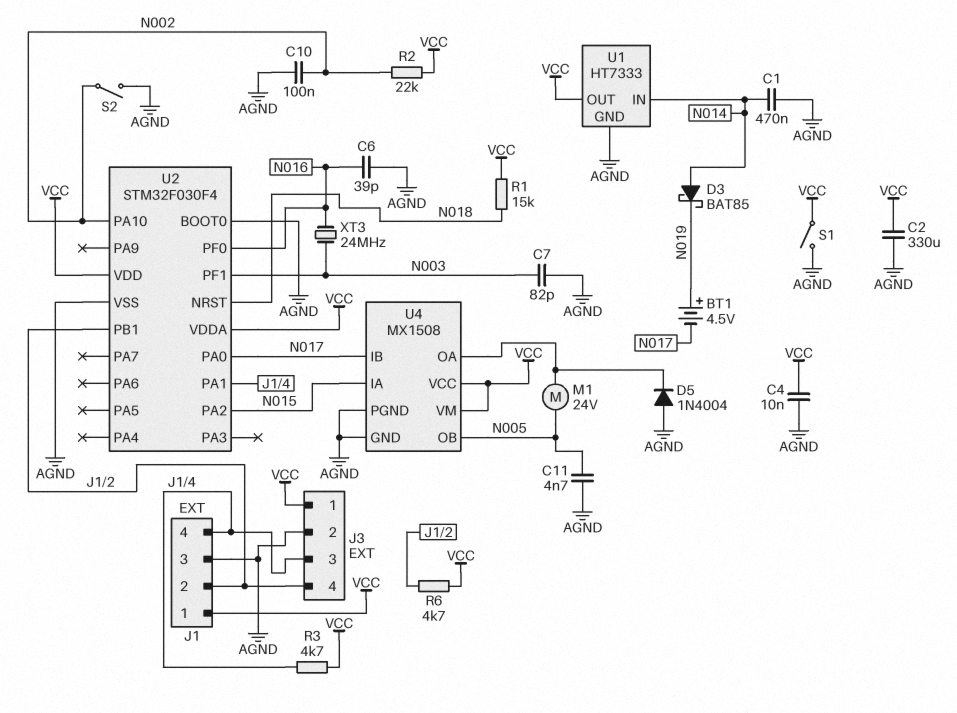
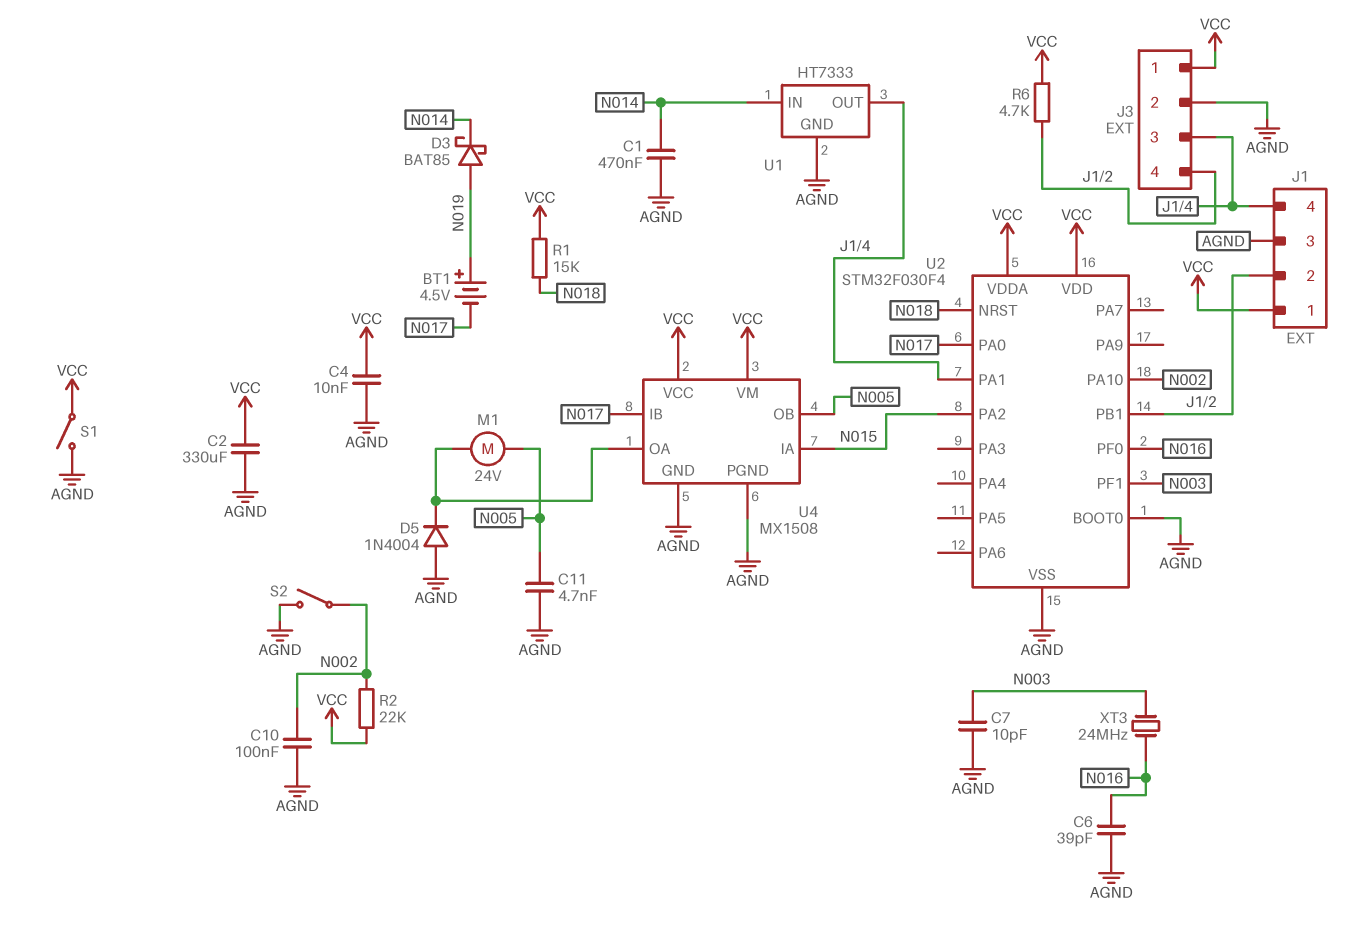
C7: 82pF (AGND, N003) -> 10pF (AGND, N003)
D3: schottky BAT85 (A N014, K N019) -> schottky BAT85 (A N019, K N014)
R3: 4.7k (J1/4, VCC) -> none
U1 pin OUT: VCC -> J1/4

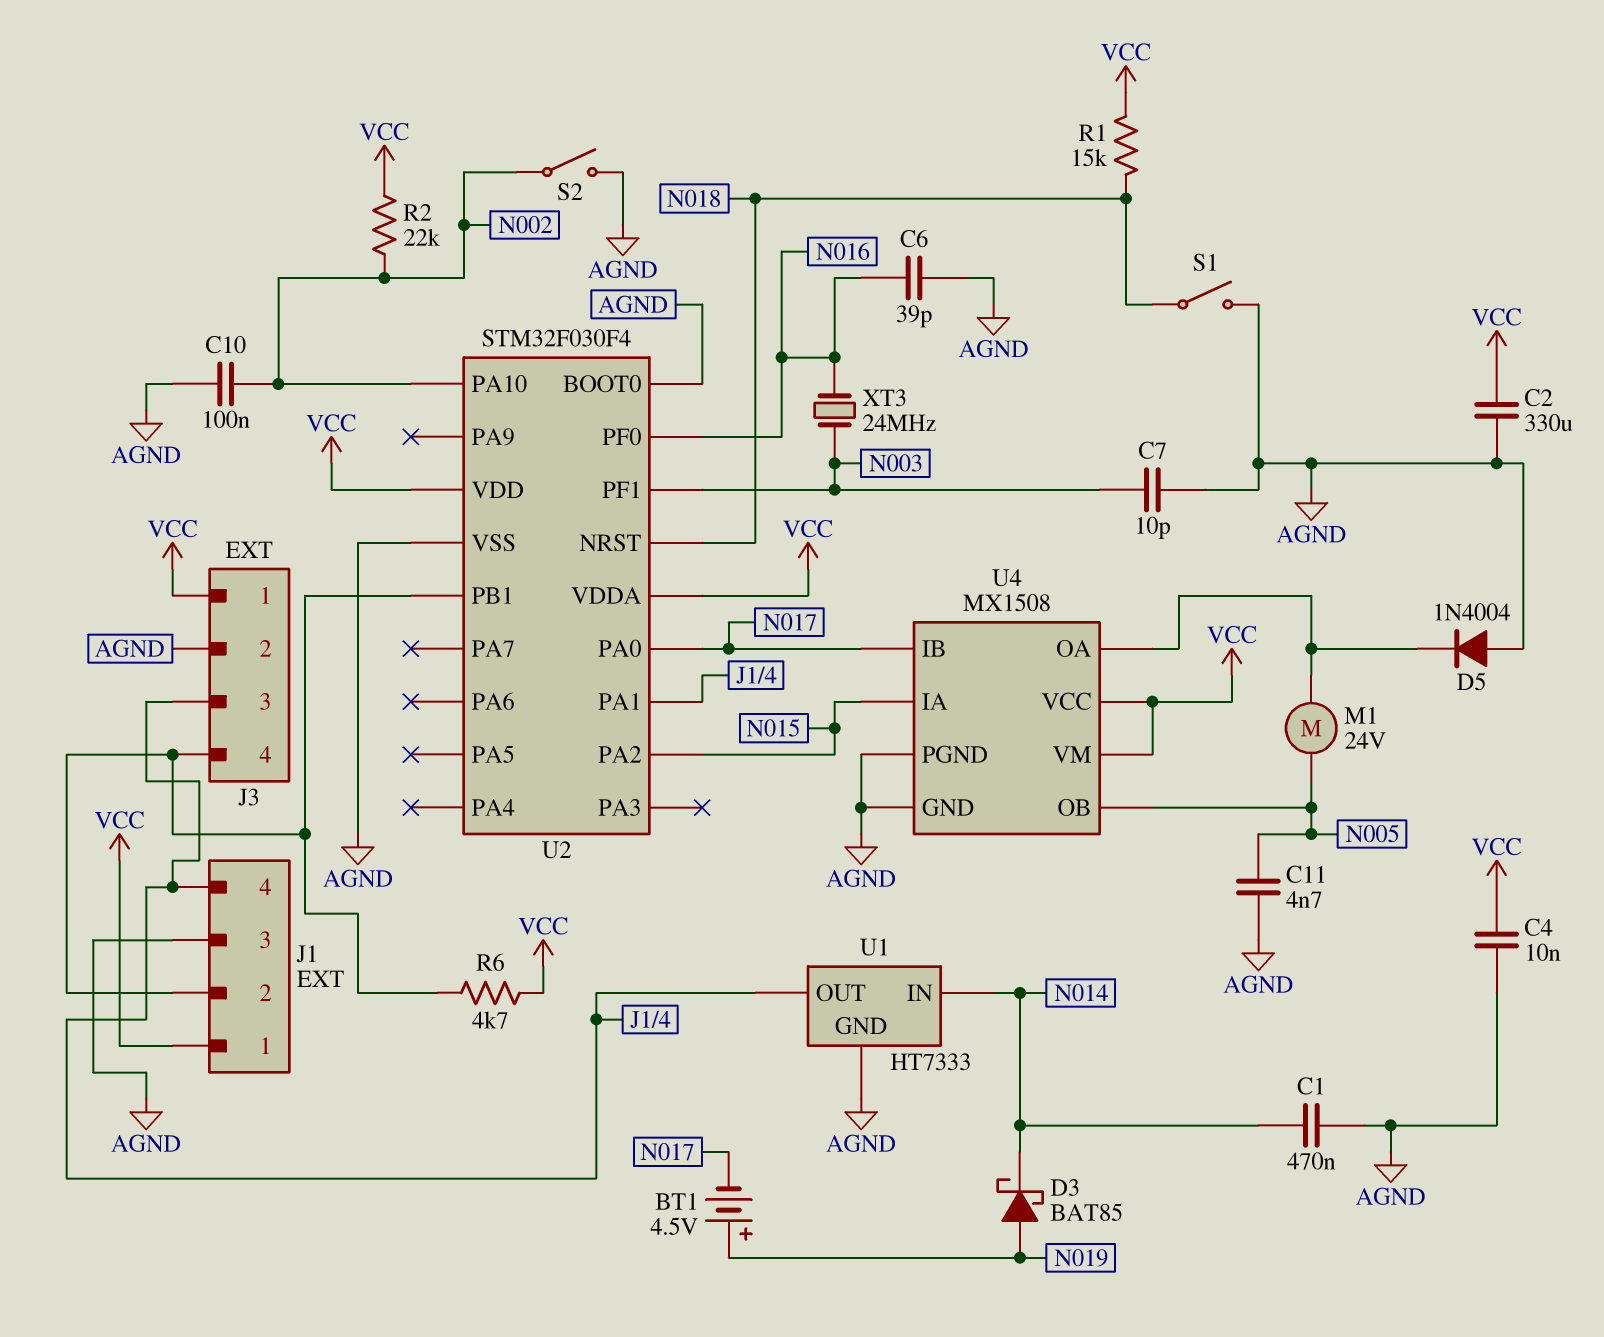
S1: switch (AGND, VCC) -> switch (AGND, N018)

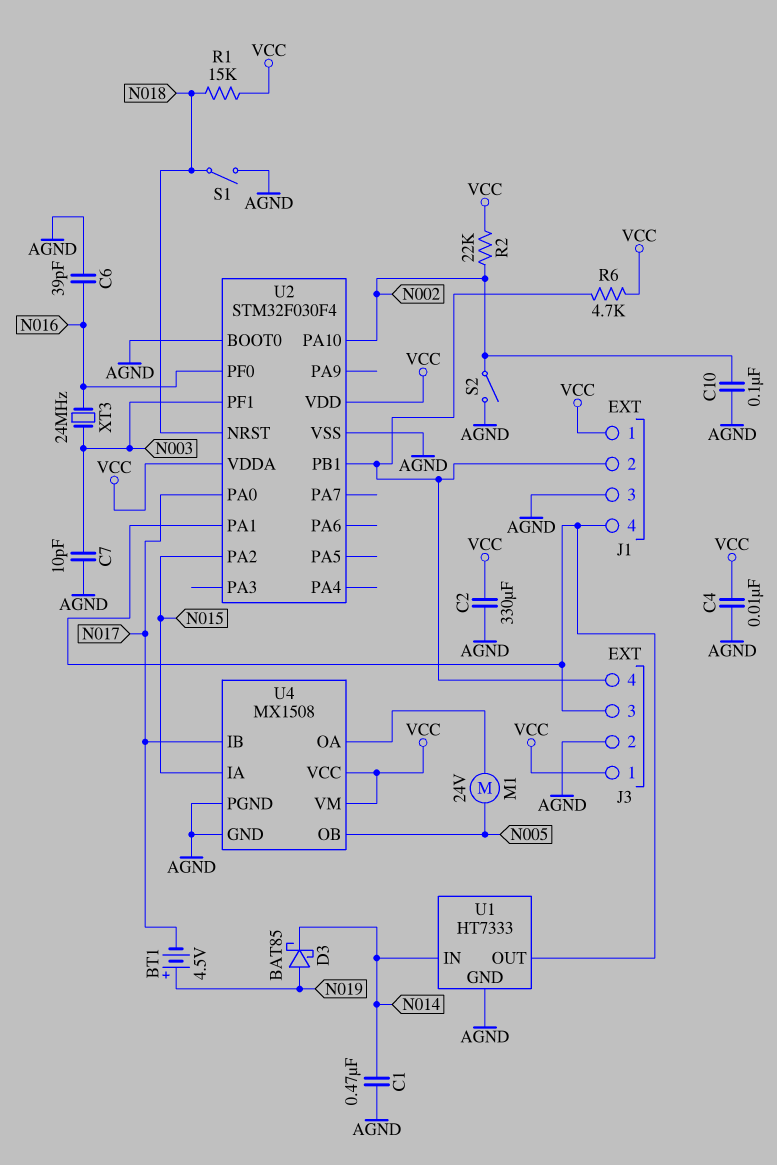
C11: 4.7nF (AGND, N005) -> none
D5: diode 1N4004 (A AGND, K U4/OA) -> none

